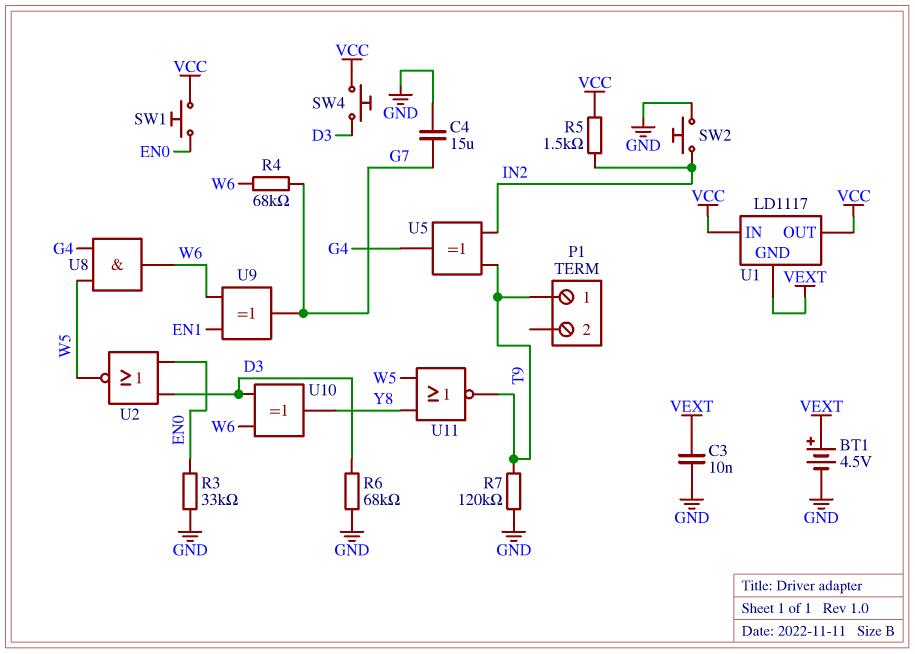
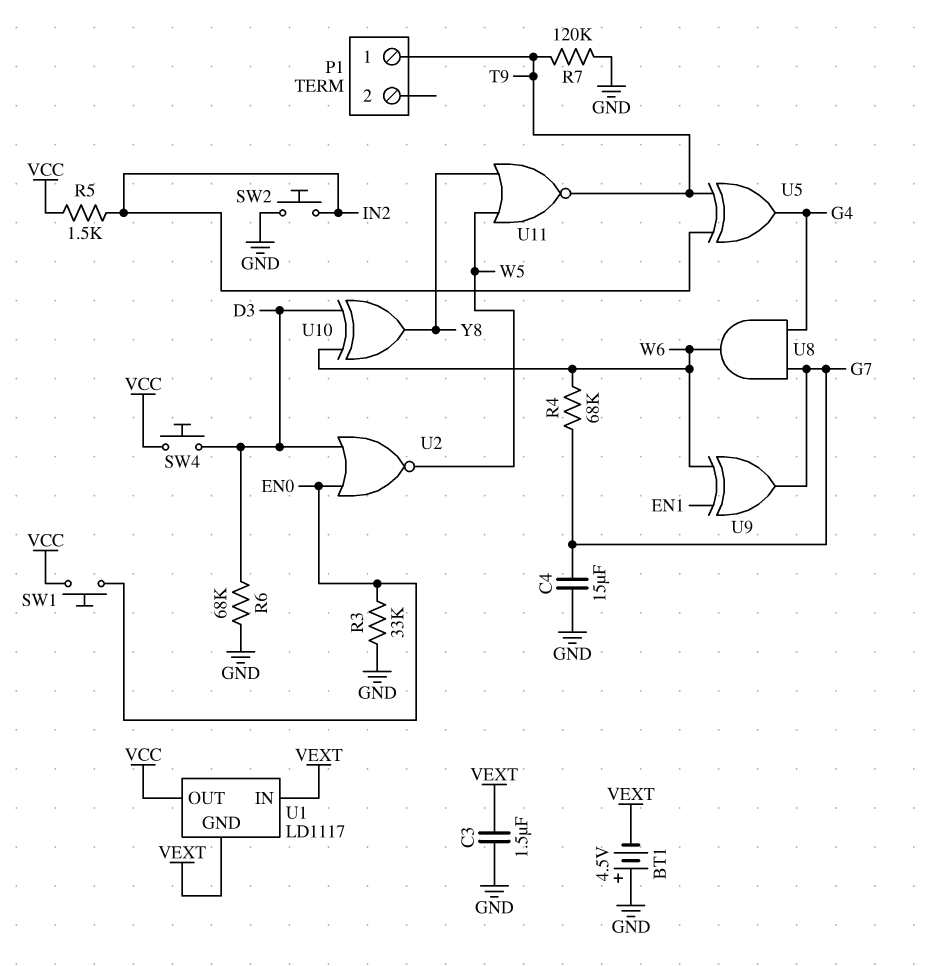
BT1: 4.5V (plus VEXT, minus GND) -> 4.5V (plus GND, minus VEXT)
C3: 10nF (GND, VEXT) -> 1.5uF (GND, VEXT)
U1 pin IN: VCC -> VEXT
U8: AND (in G4, in W5, out W6) -> AND (in G4, in G7, out W6)

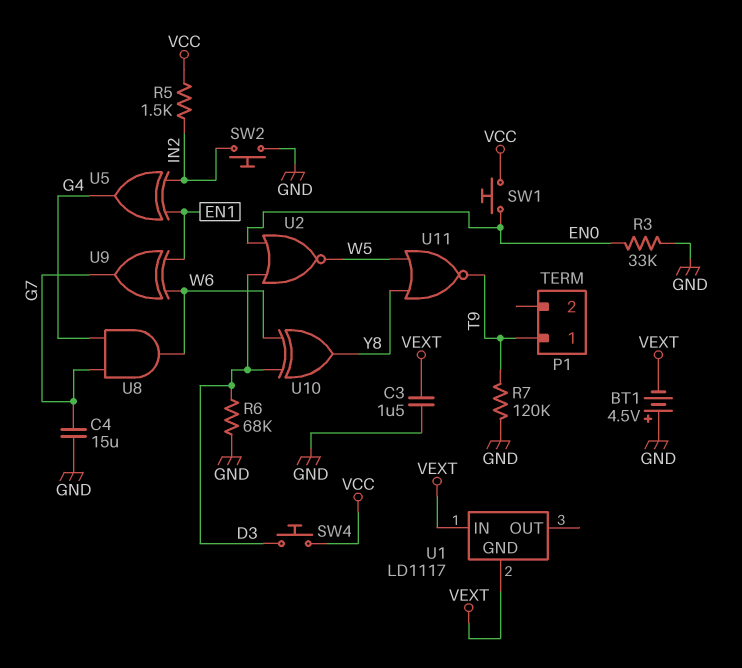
R4: 68k (G7, W6) -> none
U1 pin OUT: VCC -> none
U5: XOR (in IN2, in T9, out G4) -> XOR (in EN1, in IN2, out G4)

